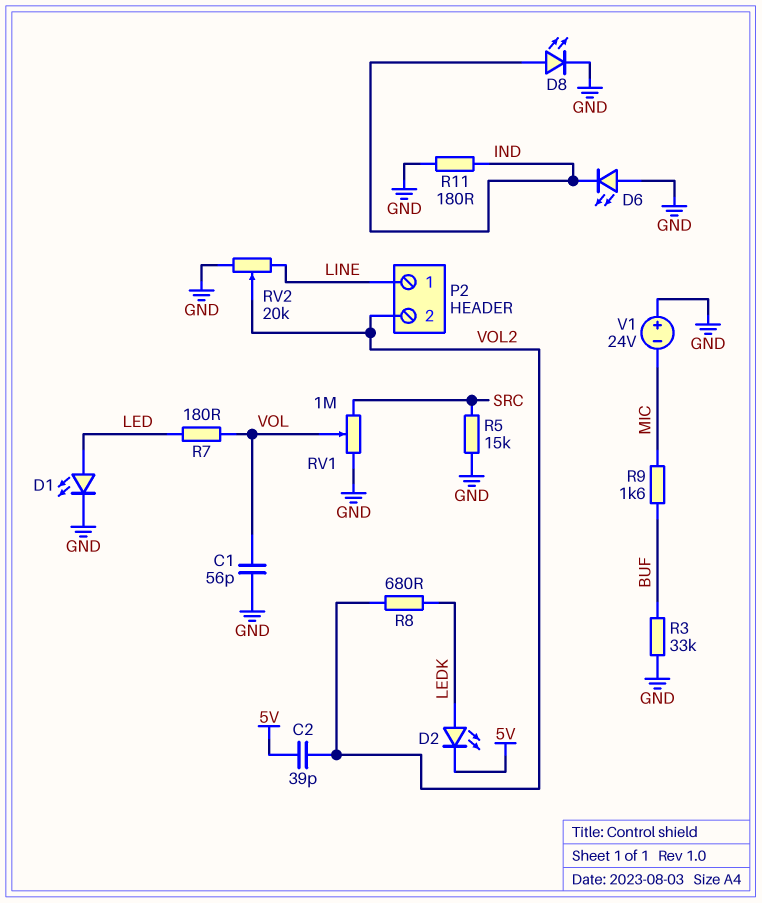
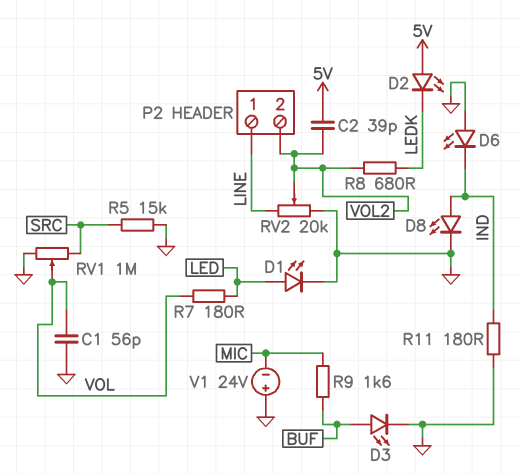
D2: LED (A LEDK, K 5V) -> LED (A 5V, K LEDK)
D3: none -> LED (A BUF, K GND)
R3: 33k (BUF, GND) -> none

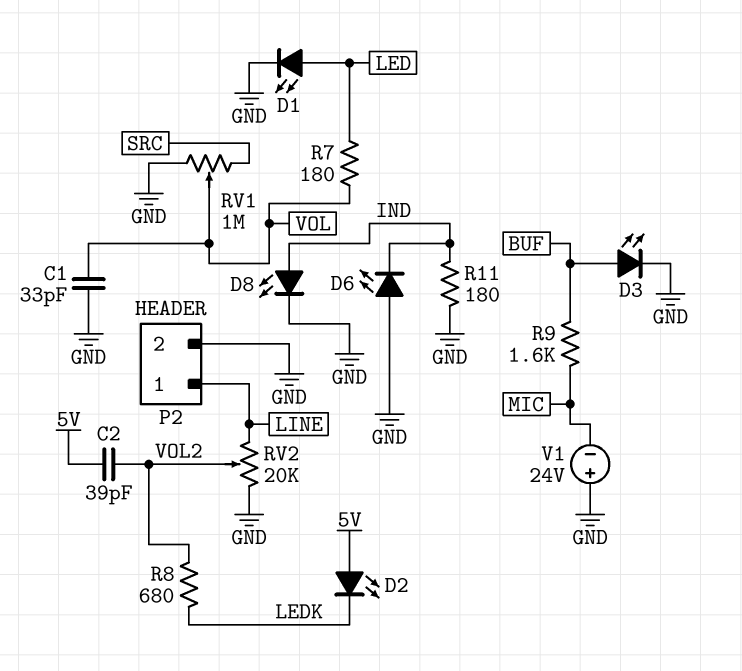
C1: 56pF (GND, VOL) -> 33pF (GND, VOL)
P2 pin 2: VOL2 -> GND
R5: 15k (GND, SRC) -> none

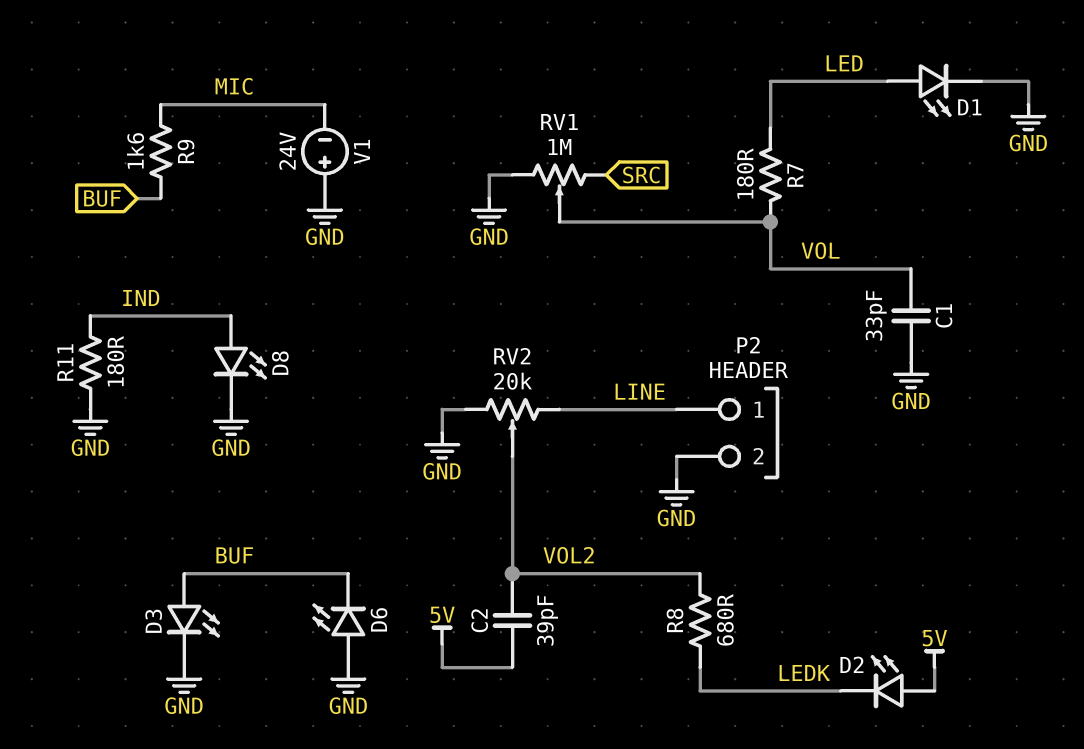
D6: LED (A GND, K IND) -> LED (A GND, K BUF)

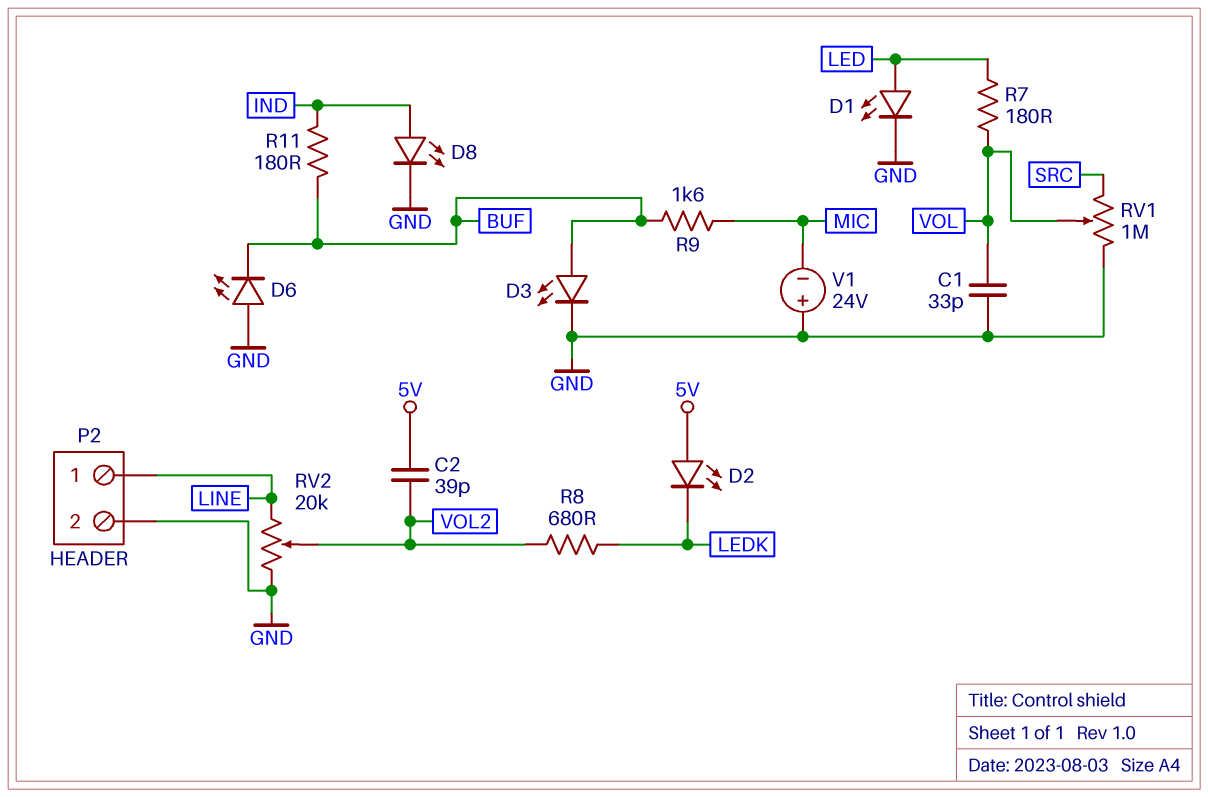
R11: 180 (GND, IND) -> 180 (BUF, IND)

